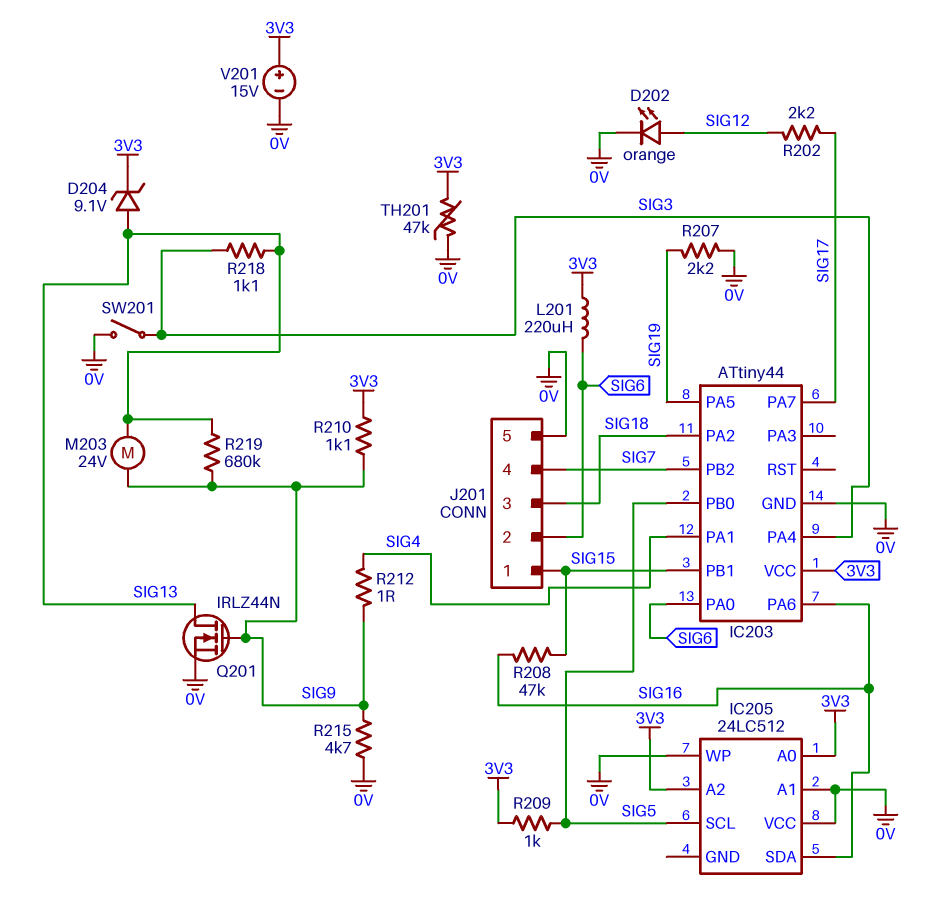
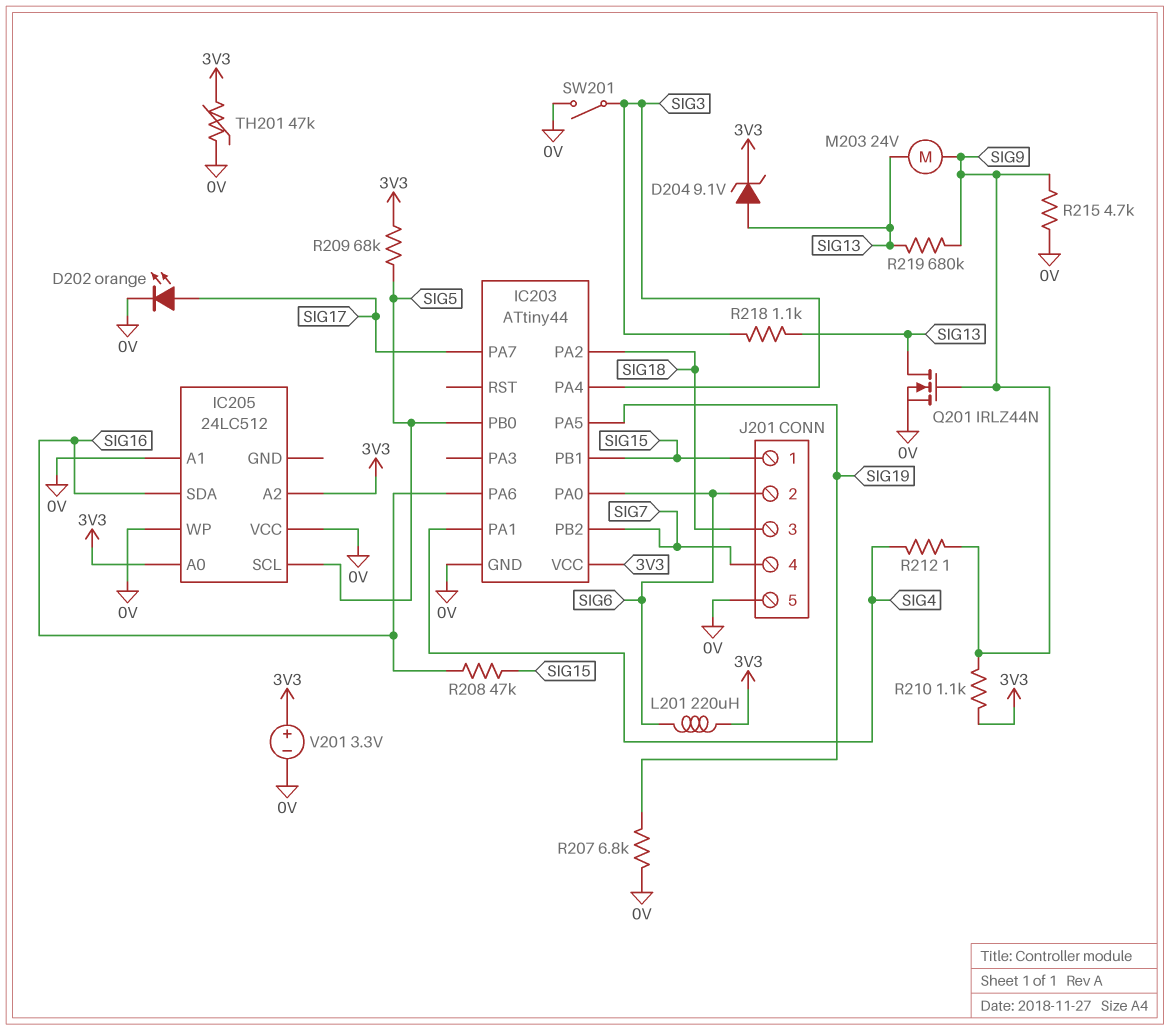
D202: LED orange (A SIG12, K 0V) -> LED orange (A SIG17, K 0V)
R202: 2.2k (SIG12, SIG17) -> none
R207: 2.2k (0V, SIG19) -> 6.8k (0V, SIG19)
R209: 1k (3V3, SIG5) -> 68k (3V3, SIG5)
V201: 15V (plus 3V3, minus 0V) -> 3.3V (plus 3V3, minus 0V)

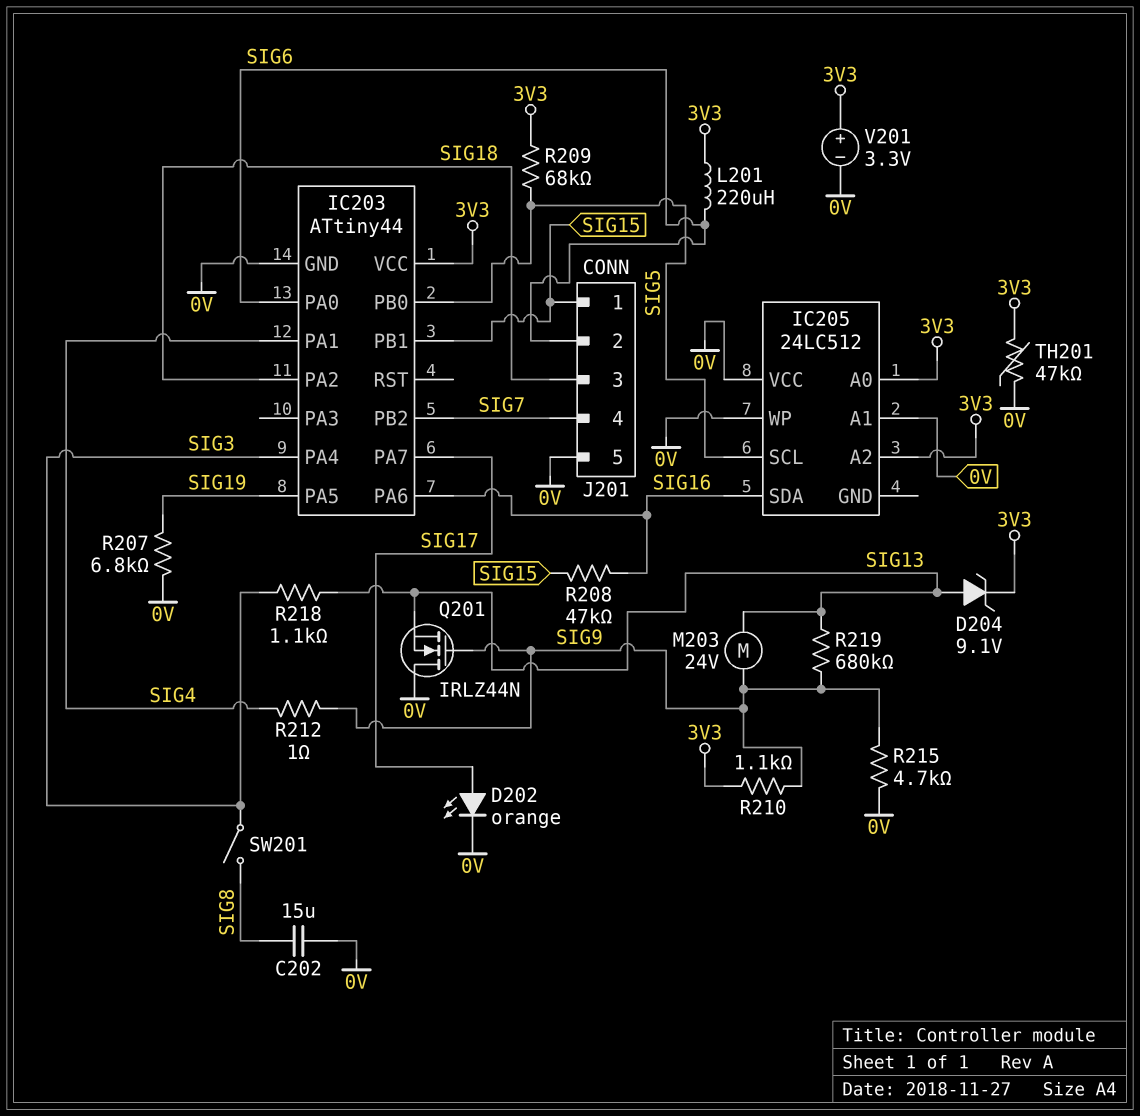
C202: none -> 15uF (0V, SIG8)
Q201: NMOS IRLZ44N (G SIG9, D SIG13, S 0V) -> NMOS IRLZ44N (G SIG9, D 0V, S SIG13)
SW201: switch (0V, SIG3) -> switch (SIG3, SIG8)

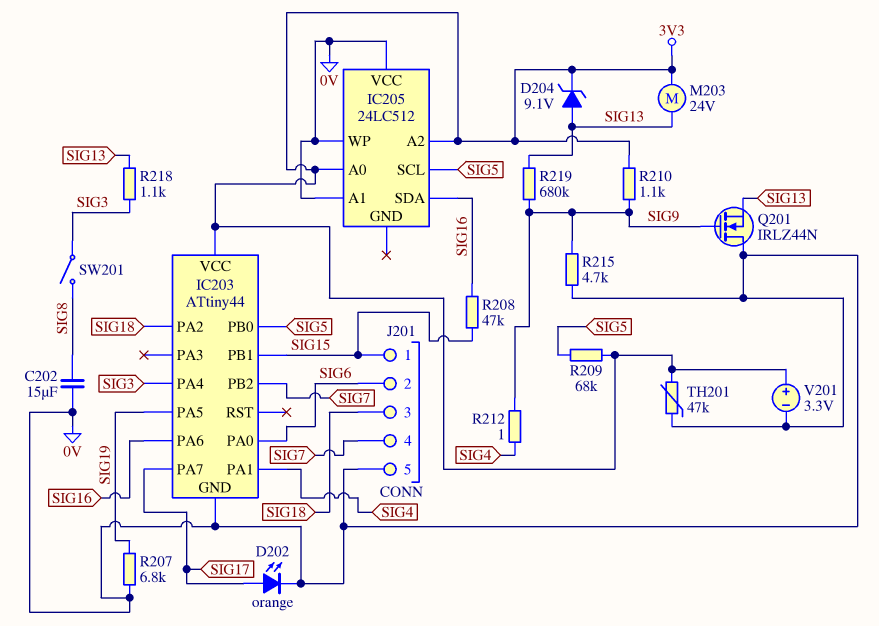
L201: 220uH (3V3, SIG6) -> none
M203: motor 24V (SIG9, SIG13) -> motor 24V (3V3, SIG13)

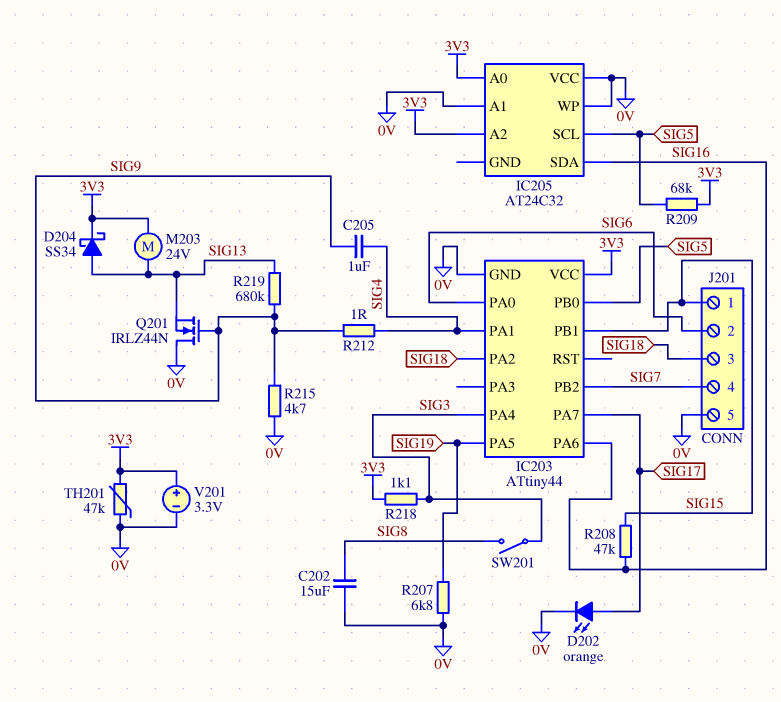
C205: none -> 1uF (SIG4, SIG9)
D204: zener 9.1V (A SIG13, K 3V3) -> schottky SS34 (A SIG13, K 3V3)
IC205: 24LC512 -> AT24C32
R210: 1.1k (3V3, SIG9) -> none
R218: 1.1k (SIG3, SIG13) -> 1.1k (3V3, SIG3)

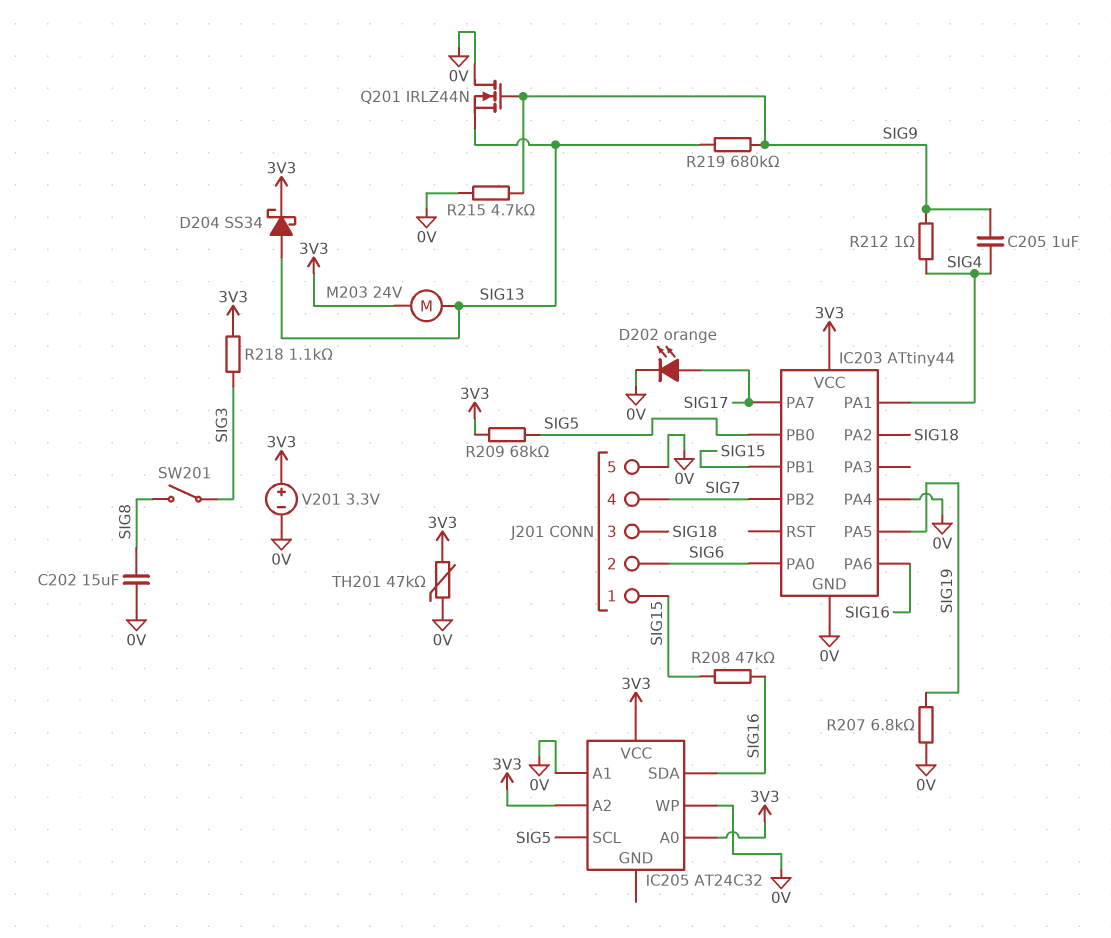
IC203 pin PA4: SIG3 -> 0V
IC205 pin VCC: 0V -> 3V3

